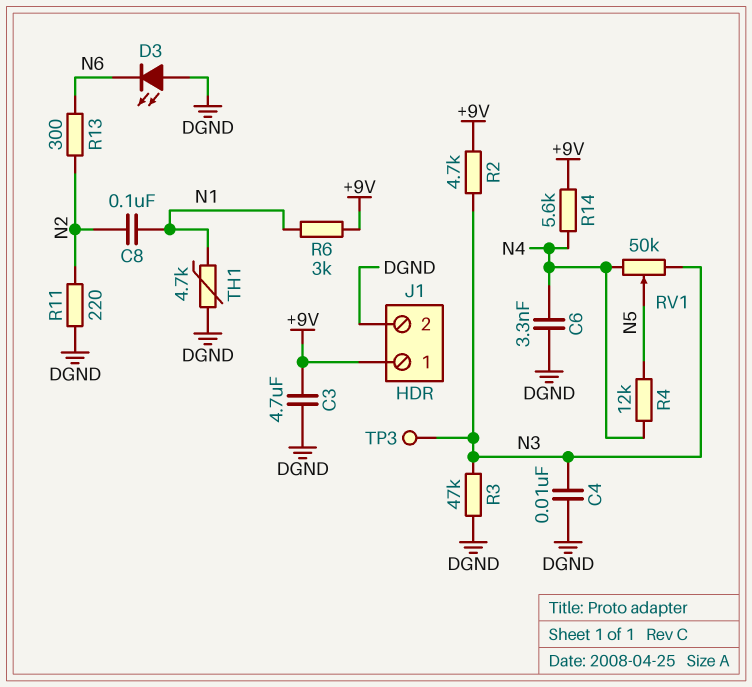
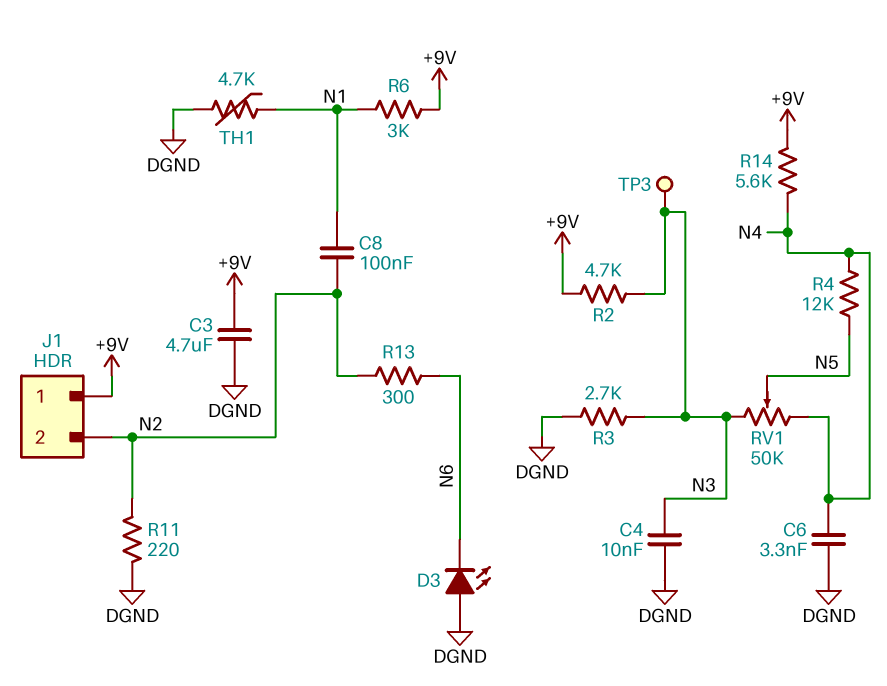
J1 pin 2: DGND -> N2
R3: 47k (DGND, N3) -> 2.7k (DGND, N3)

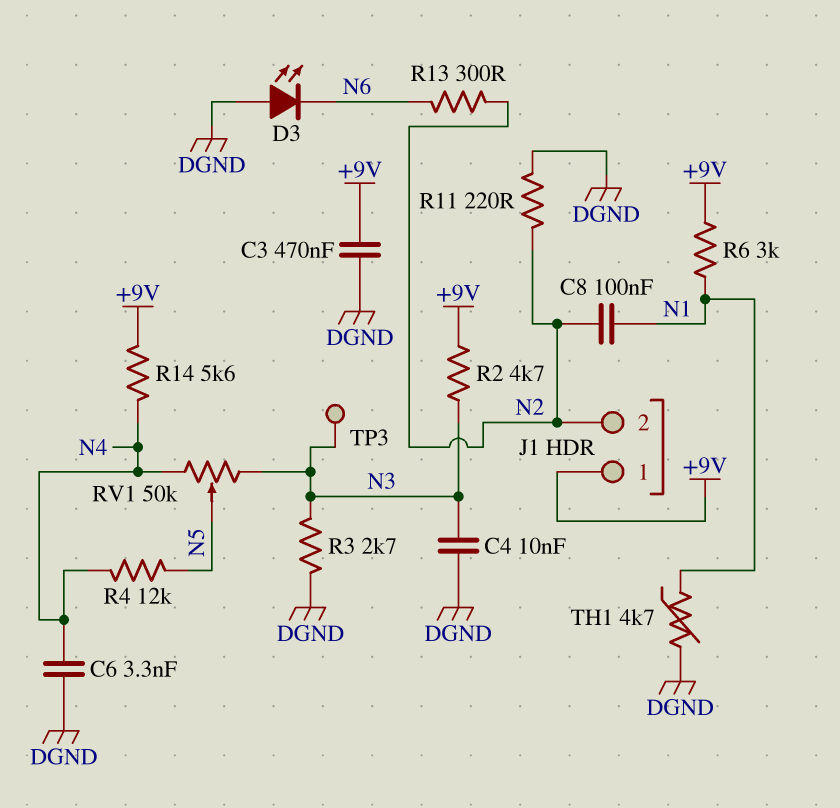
C3: 4.7uF (+9V, DGND) -> 470nF (+9V, DGND)

